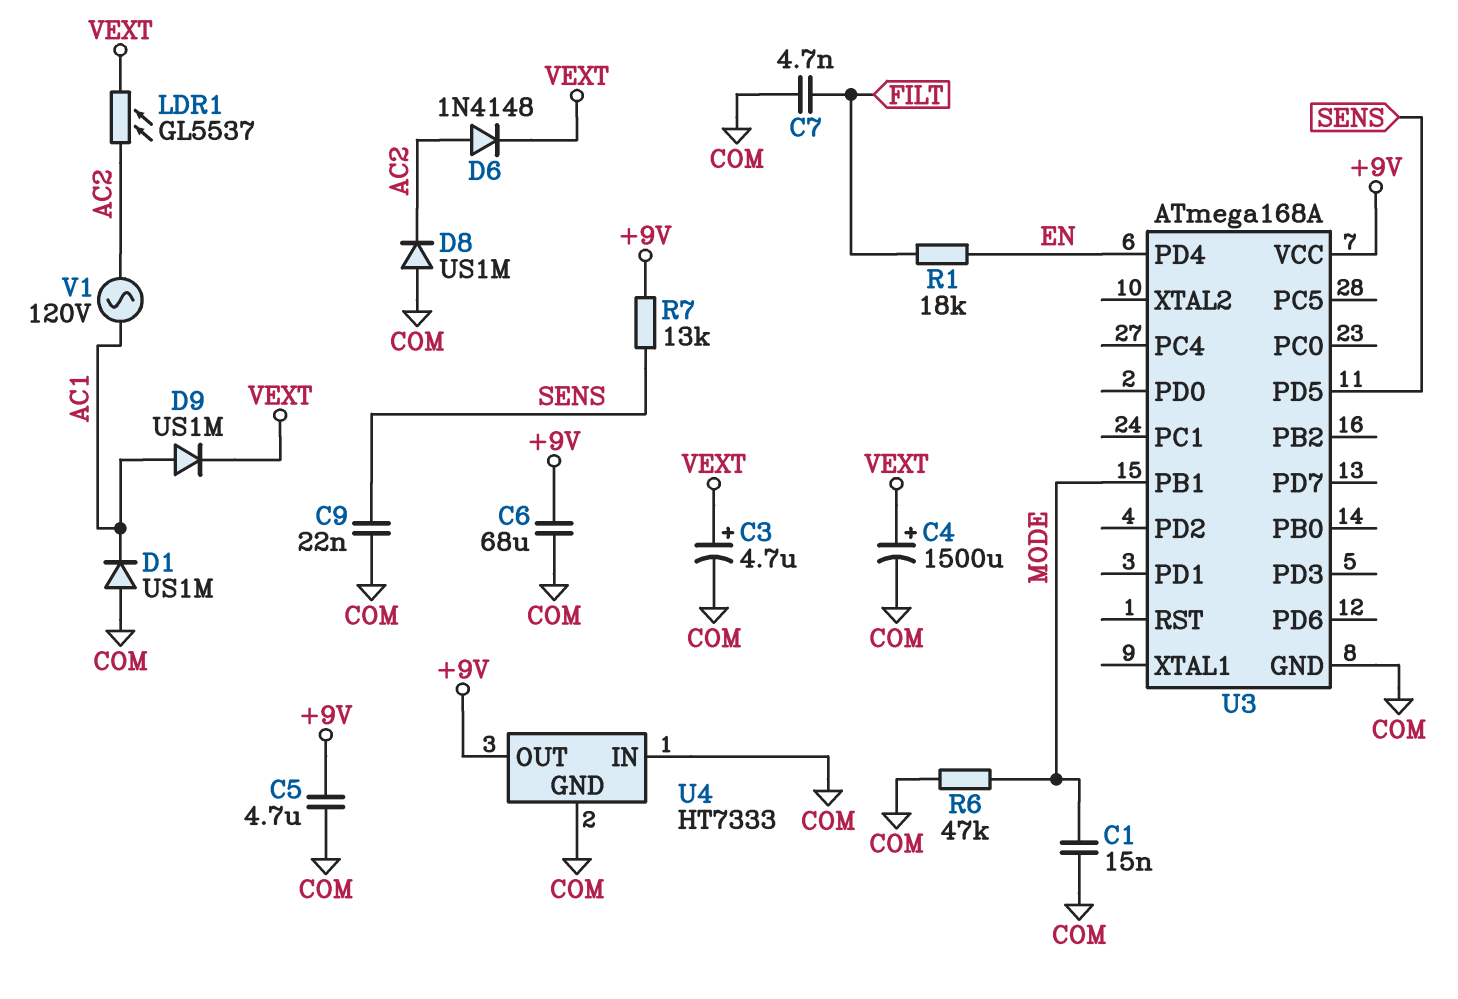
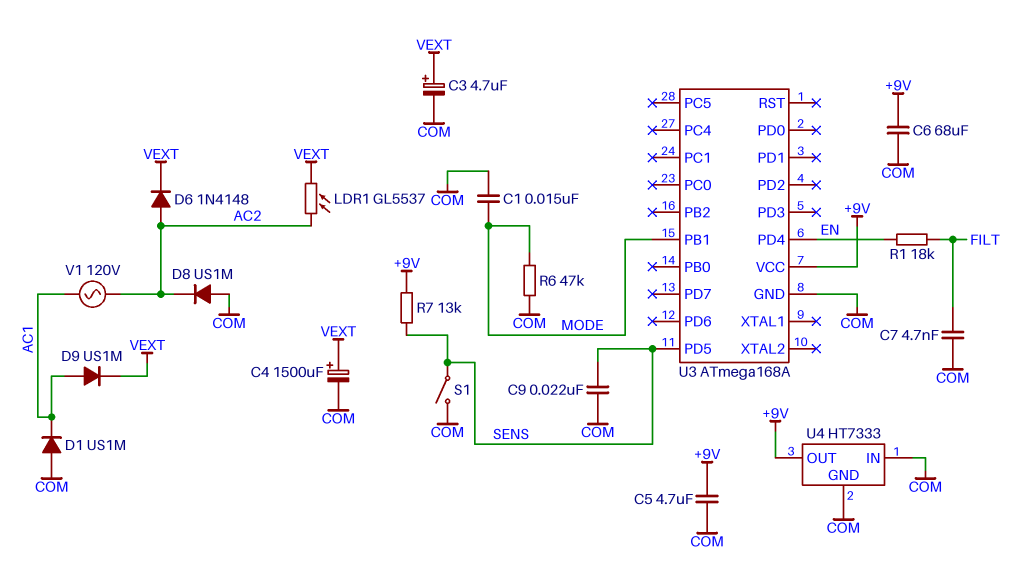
S1: none -> switch (COM, SENS)

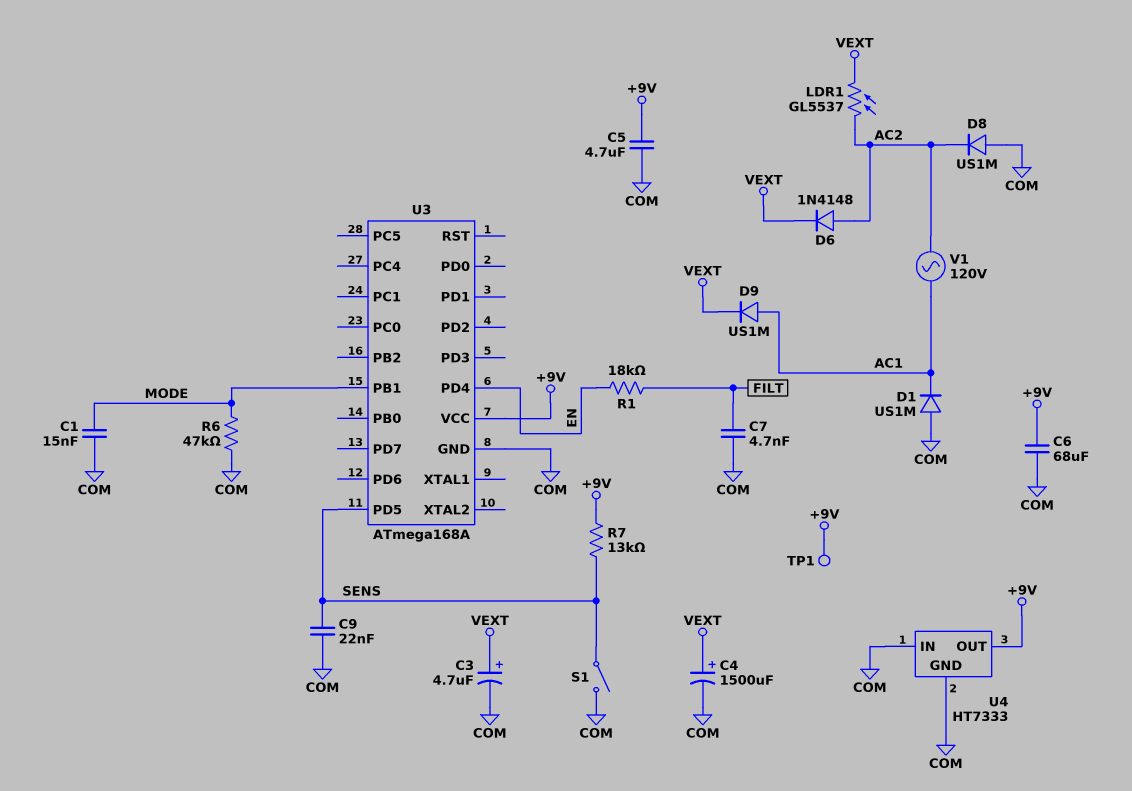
TP1: none -> test point (+9V)

